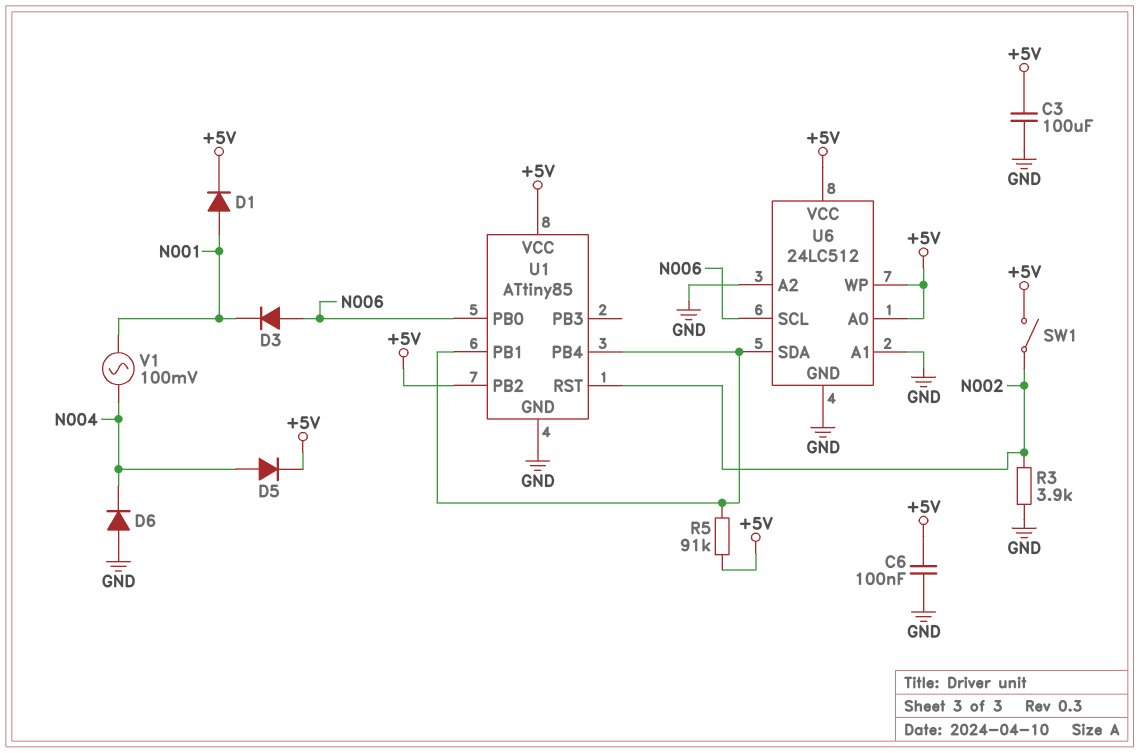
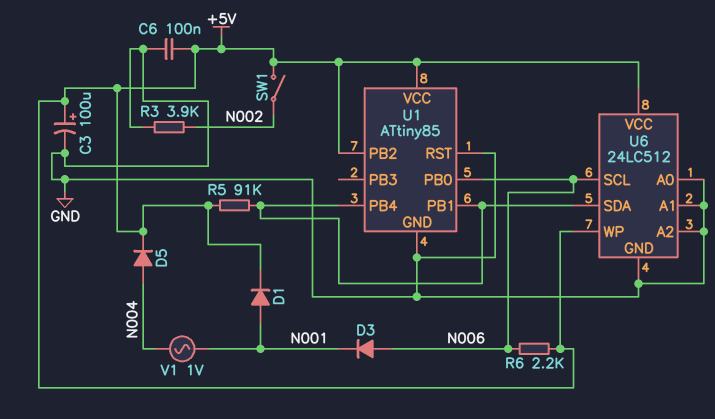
C3: 100uF (+5V, GND) -> 100uF (plus +5V, minus GND)
D6: diode (A GND, K N004) -> none
R6: none -> 2.2k (+5V, N006)
U1 pin RST: N002 -> GND
U6 pin A0: +5V -> GND
V1: AC 100mV (N001, N004) -> AC 1V (N001, N004)

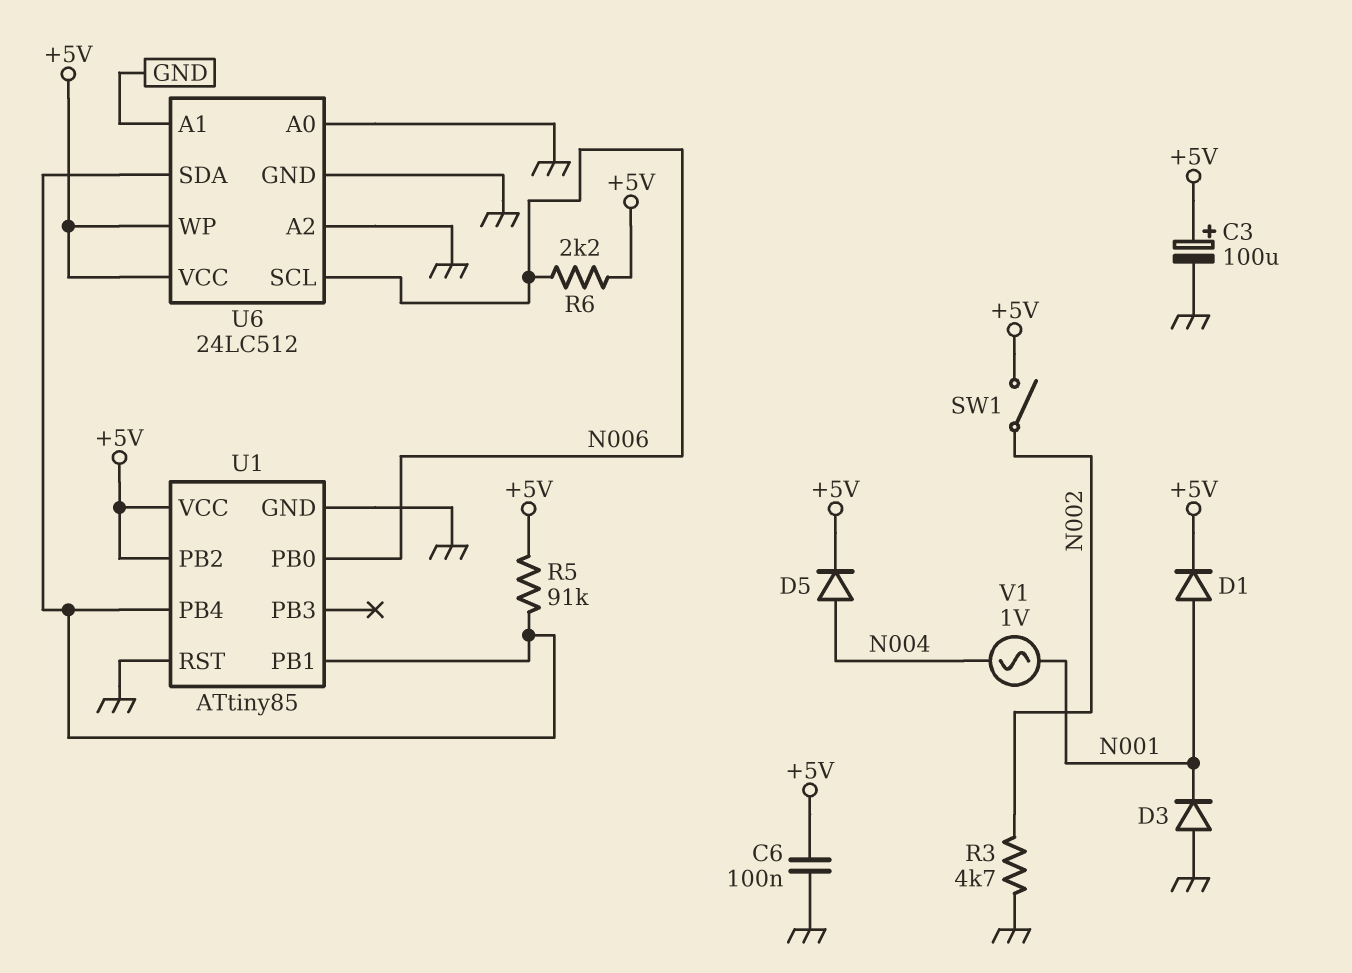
D3: diode (A N006, K N001) -> diode (A GND, K N001)
R3: 3.9k (GND, N002) -> 4.7k (GND, N002)

